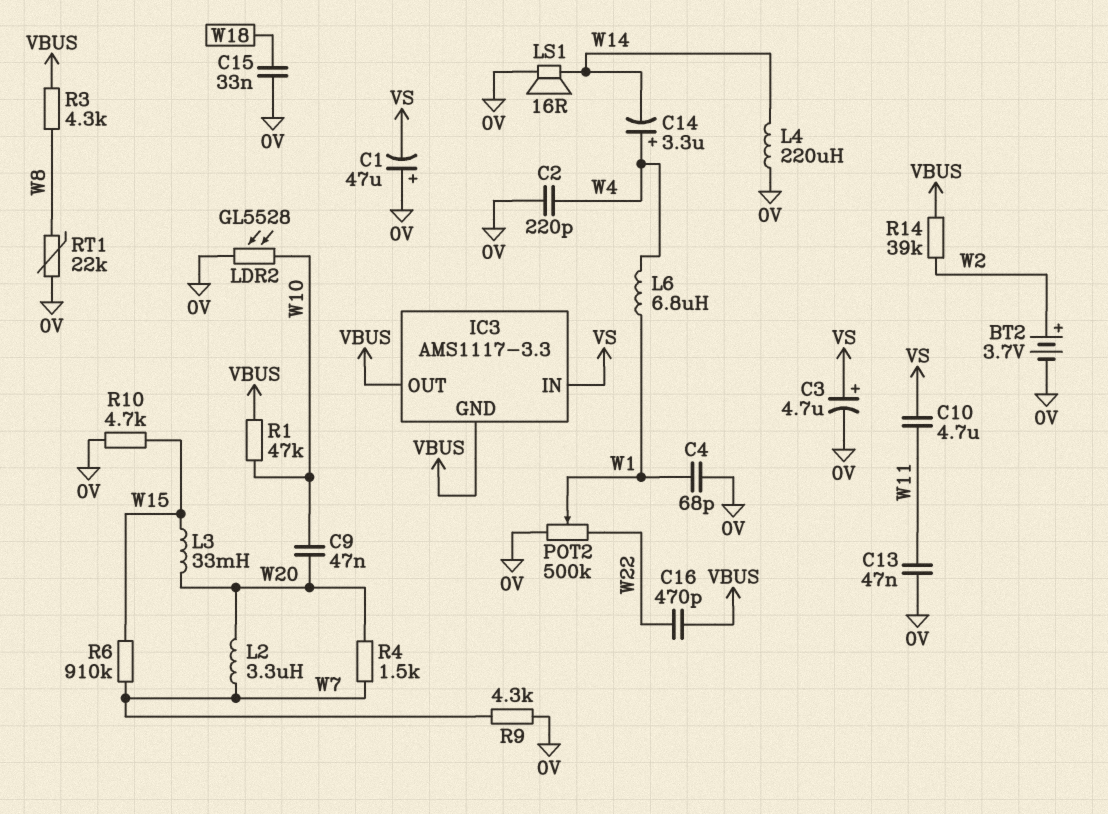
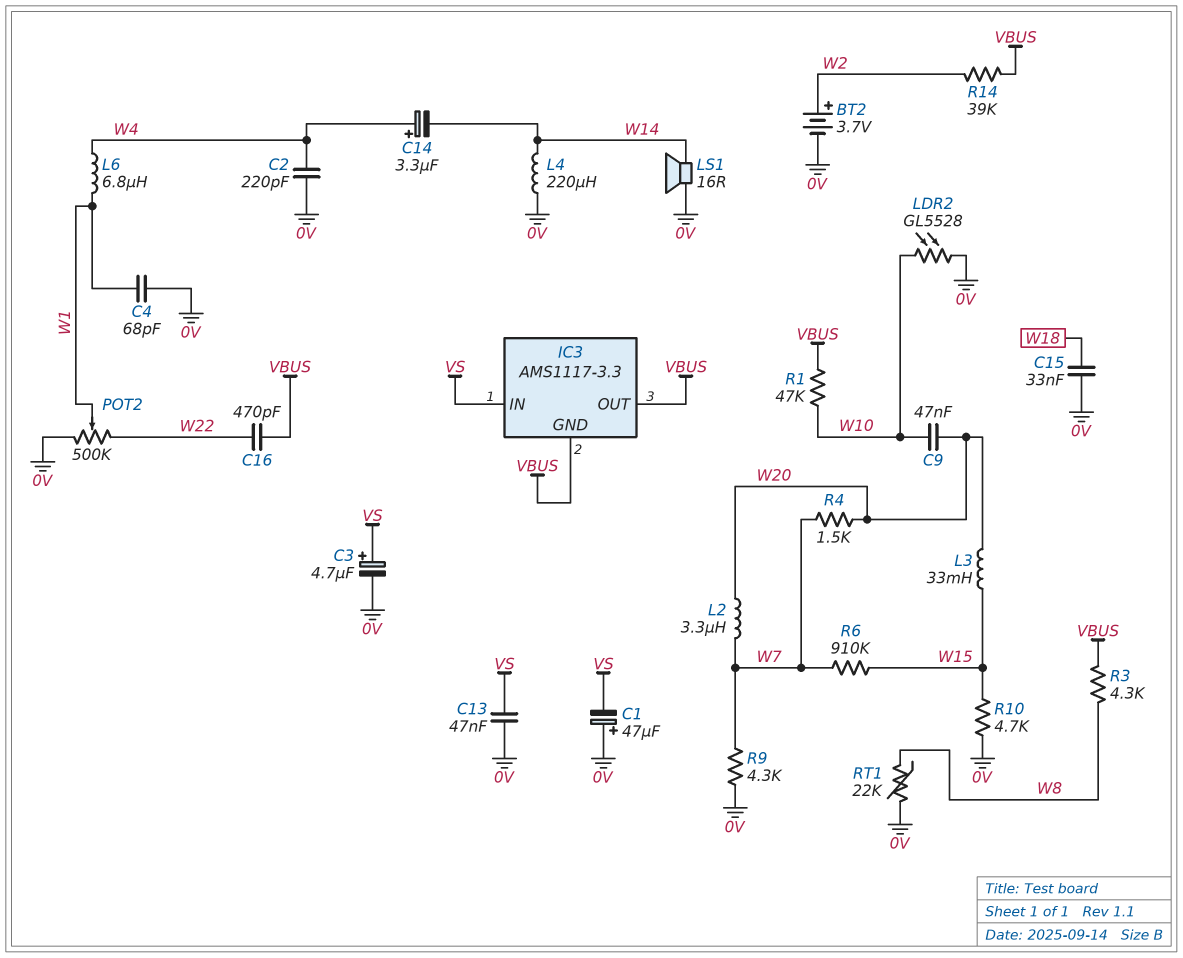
C10: 4.7uF (VS, W11) -> none
C13: 47nF (0V, W11) -> 47nF (0V, VS)

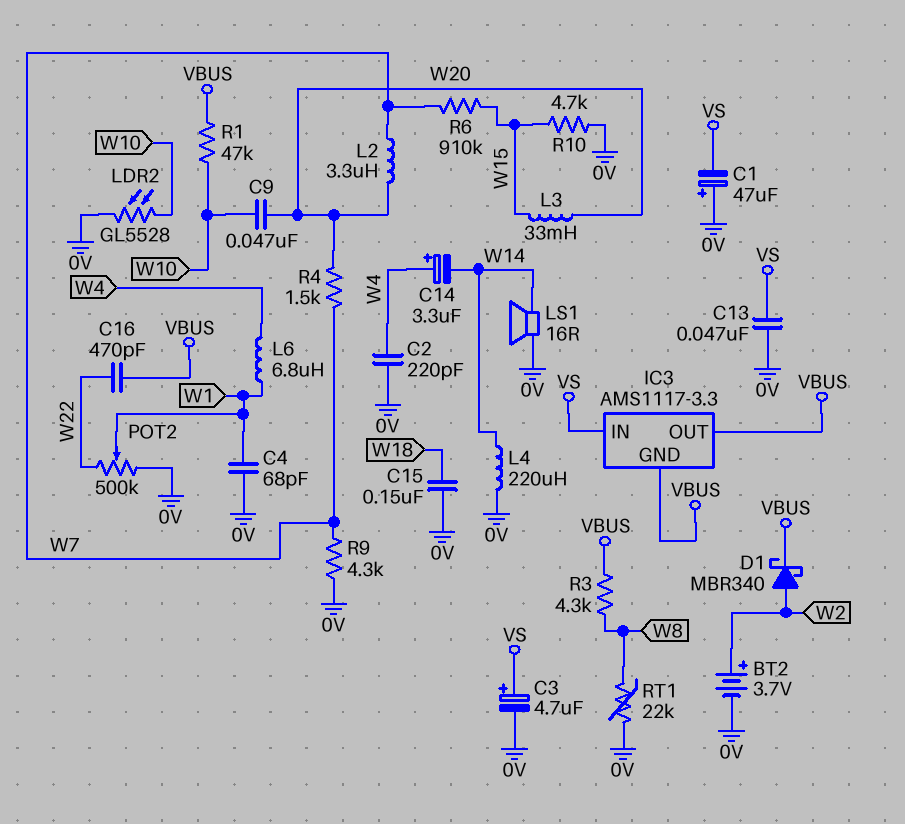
C15: 33nF (0V, W18) -> 150nF (0V, W18)
D1: none -> schottky MBR340 (A W2, K VBUS)
R14: 39k (VBUS, W2) -> none

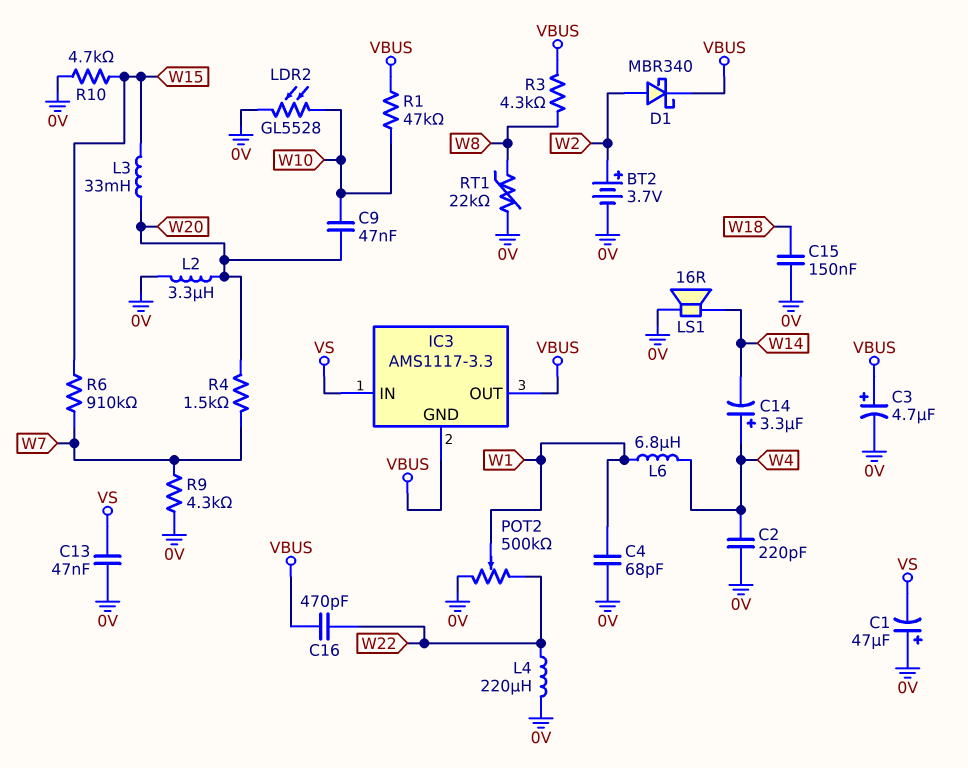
C3: 4.7uF (plus VS, minus 0V) -> 4.7uF (plus VBUS, minus 0V)
L2: 3.3uH (W7, W20) -> 3.3uH (0V, W20)
L4: 220uH (0V, W14) -> 220uH (0V, W22)

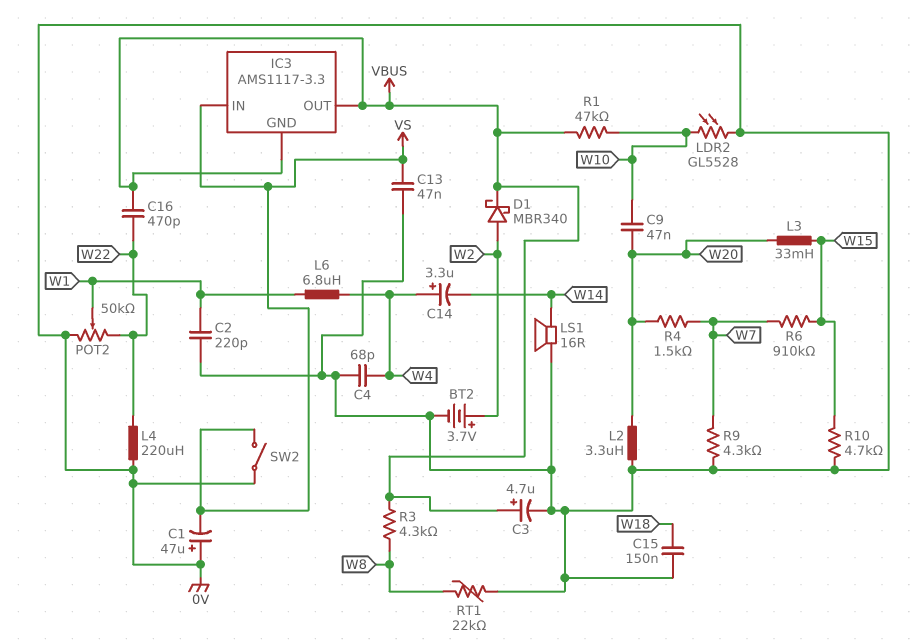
C2: 220pF (0V, W4) -> 220pF (0V, W1)
C4: 68pF (0V, W1) -> 68pF (0V, W4)
POT2: 500k (0V, W22, wiper W1) -> 50k (0V, W22, wiper W1)
SW2: none -> switch (0V, VS)

